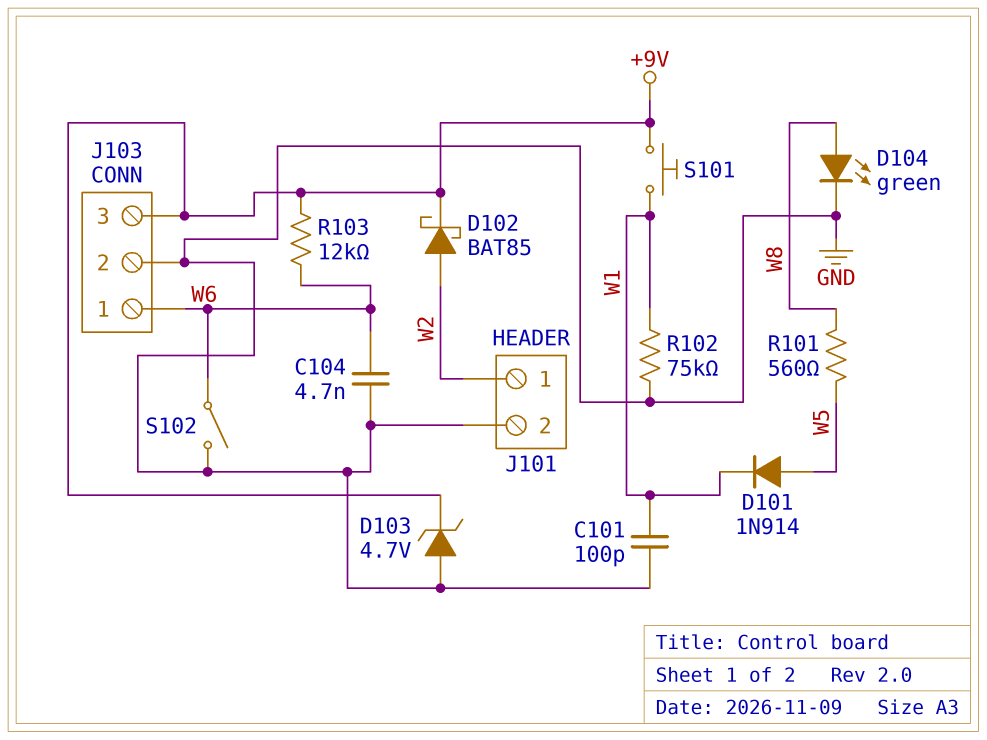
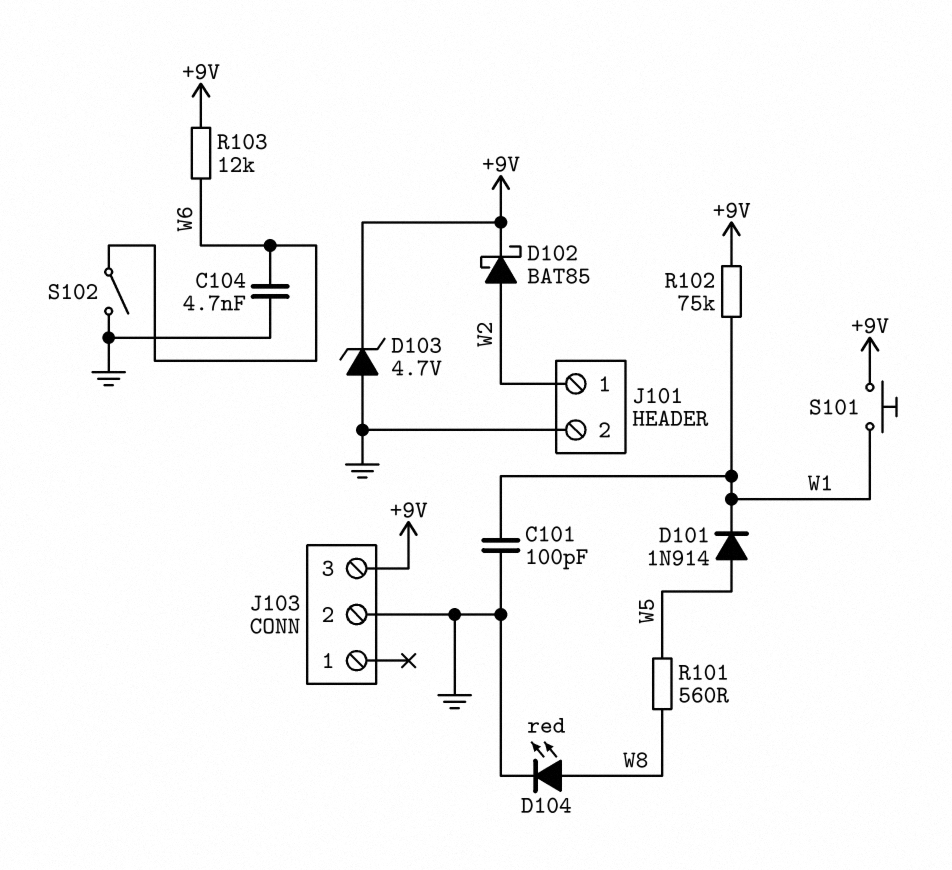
D104: LED green (A W8, K GND) -> LED red (A W8, K GND)
J103 pin 1: W6 -> none
R102: 75k (GND, W1) -> 75k (+9V, W1)

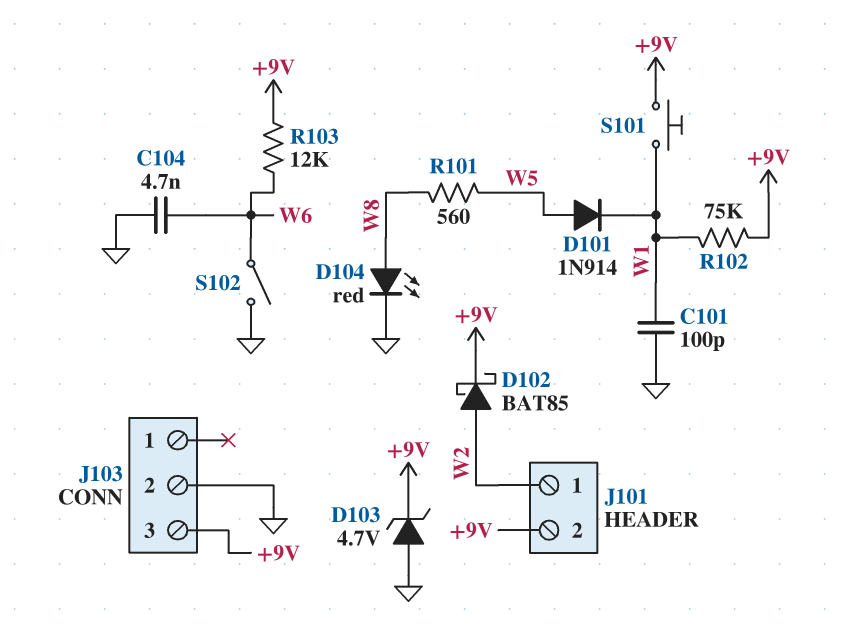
J101 pin 2: GND -> +9V

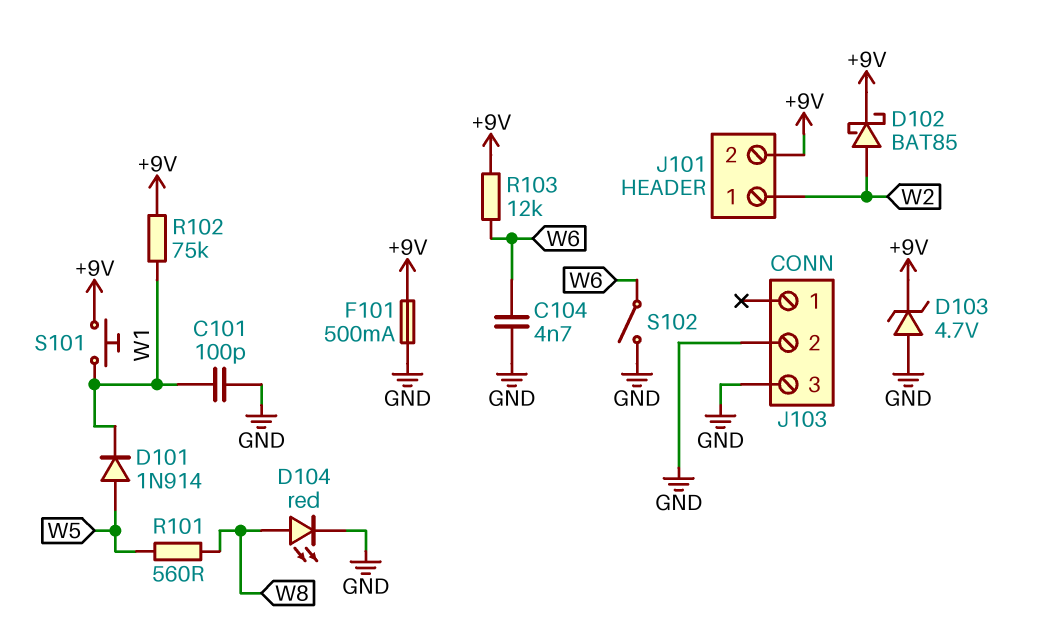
F101: none -> 500mA (+9V, GND)
J103 pin 3: +9V -> GND

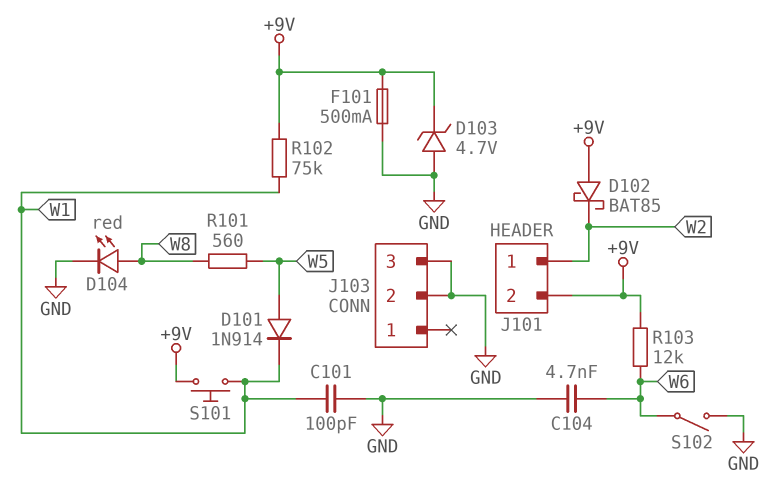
D102: schottky BAT85 (A W2, K +9V) -> schottky BAT85 (A +9V, K W2)

